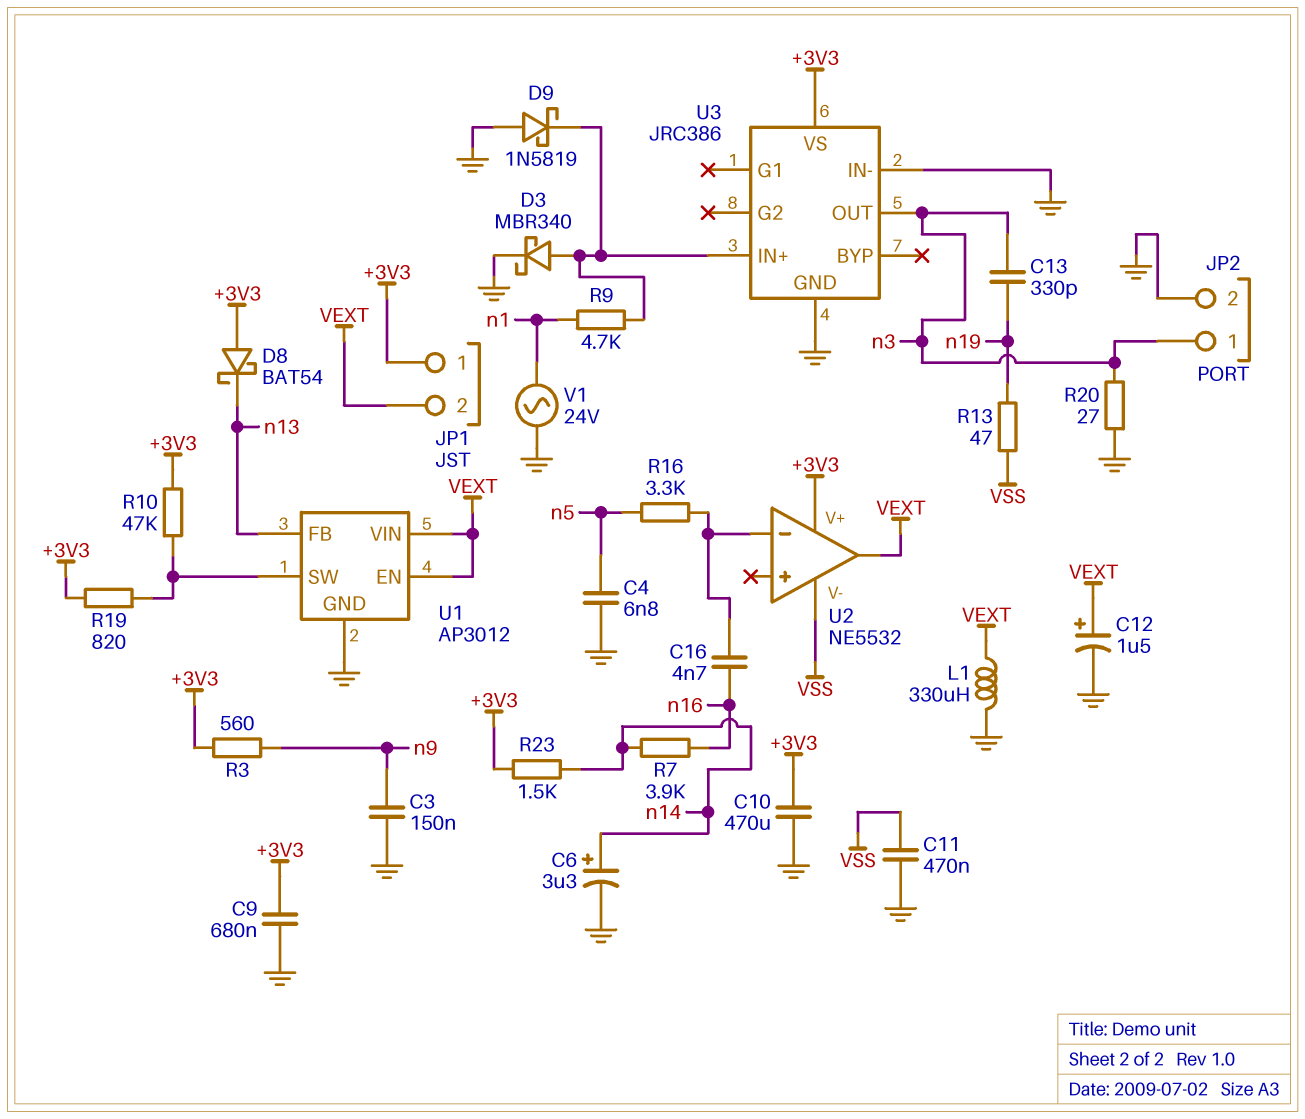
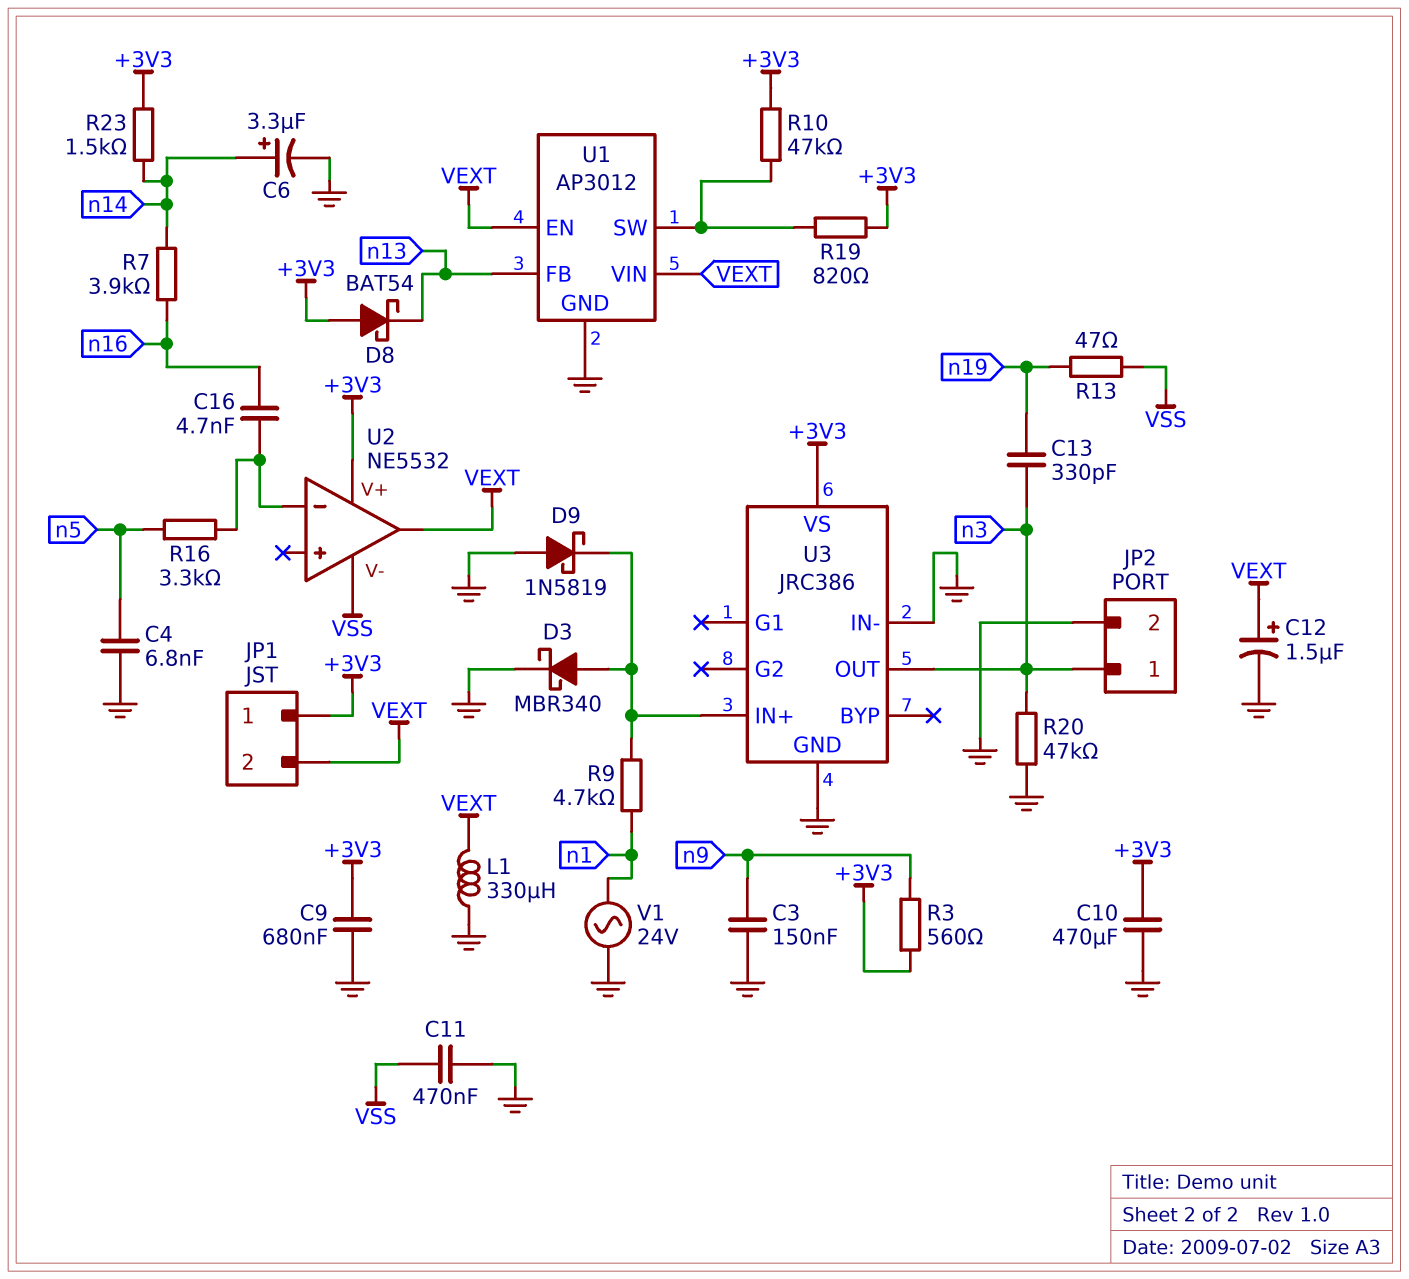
R20: 27 (GND, n3) -> 47k (GND, n3)

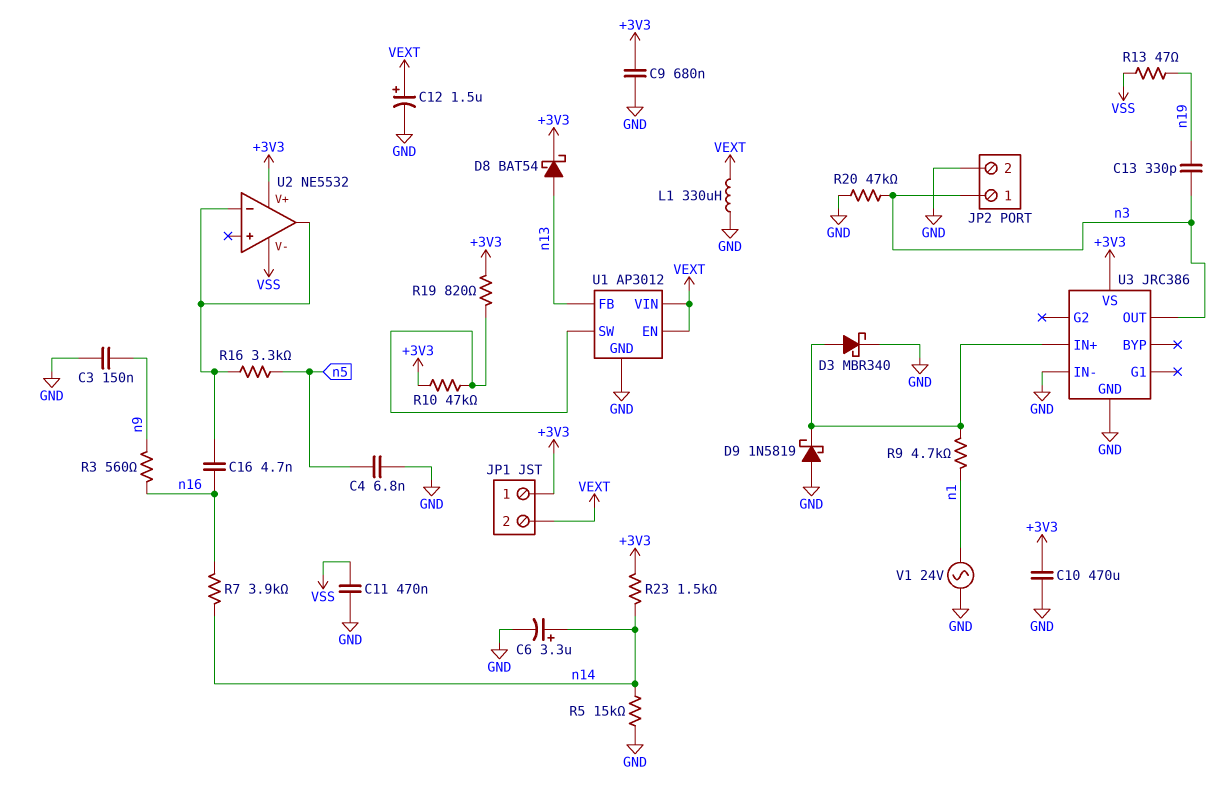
D8: schottky BAT54 (A +3V3, K n13) -> schottky BAT54 (A n13, K +3V3)
R3: 560 (+3V3, n9) -> 560 (n9, n16)
R5: none -> 15k (GND, n14)
U2 pin out: VEXT -> U2/in-

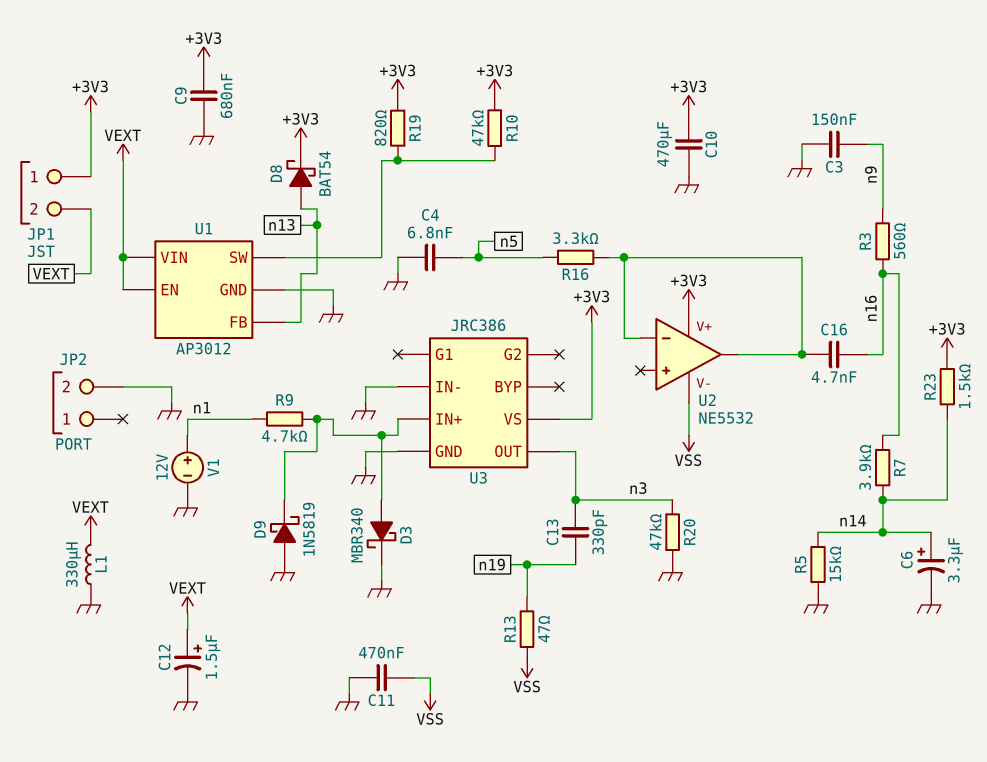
JP2 pin 1: n3 -> none
V1: AC 24V (GND, n1) -> 12V (plus n1, minus GND)

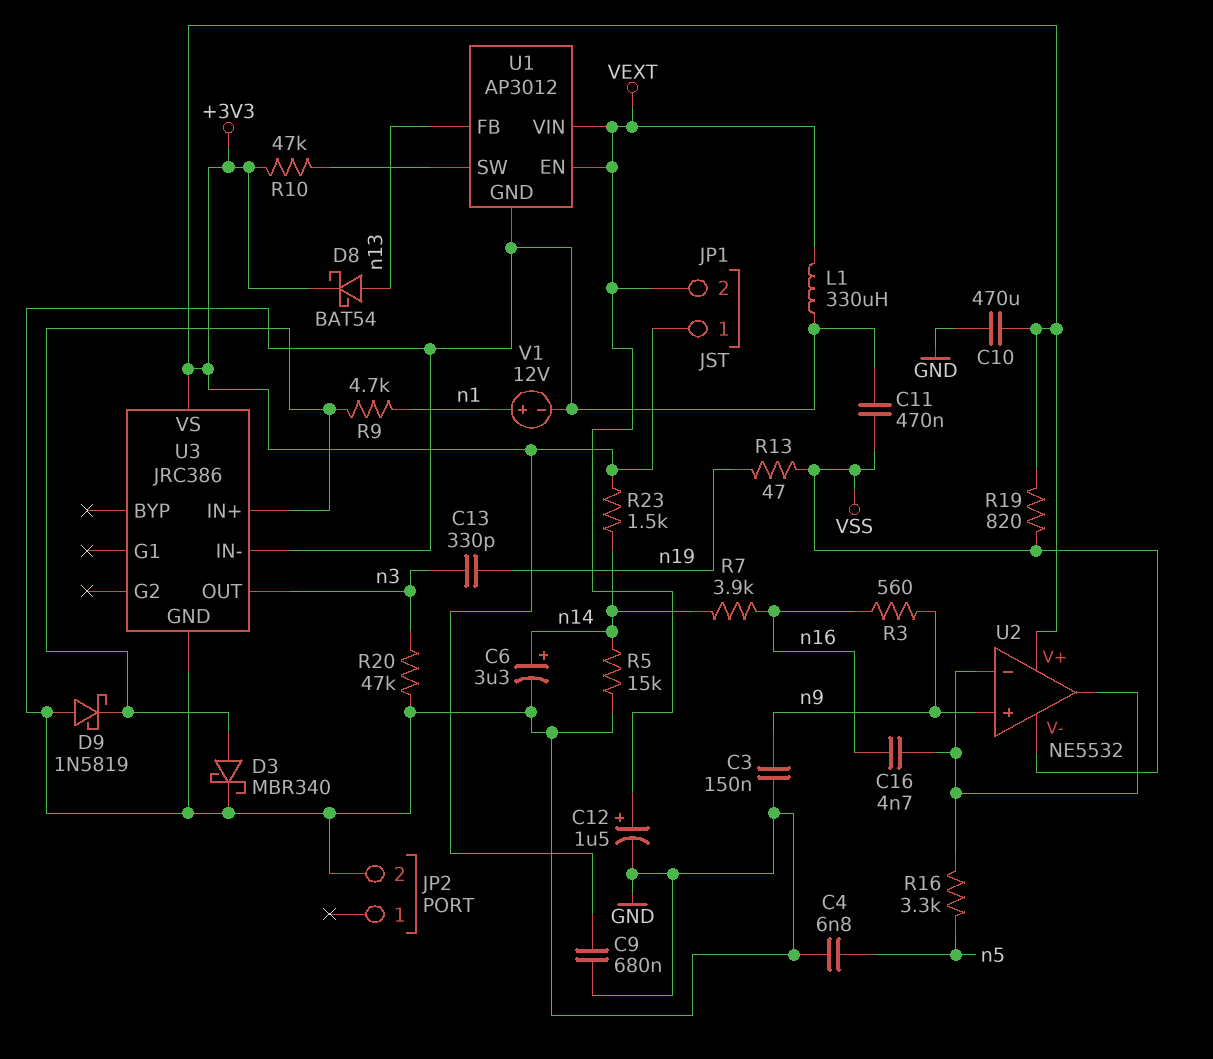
R19: 820 (+3V3, U1/SW) -> 820 (+3V3, VSS)
U2 pin in+: none -> n9

